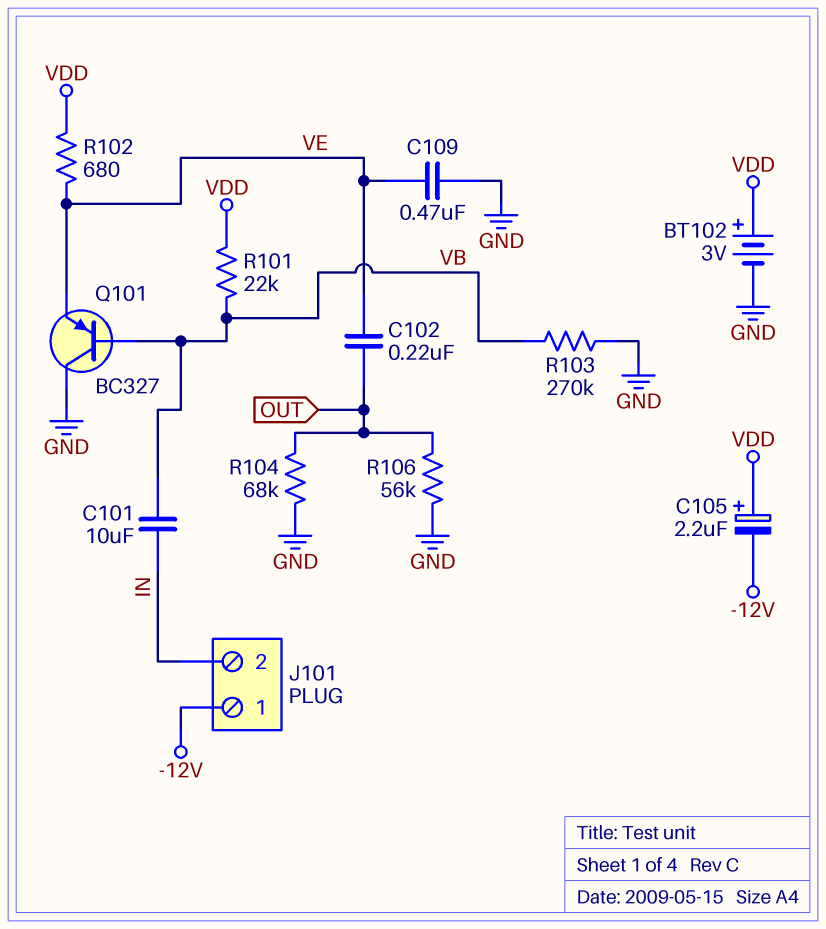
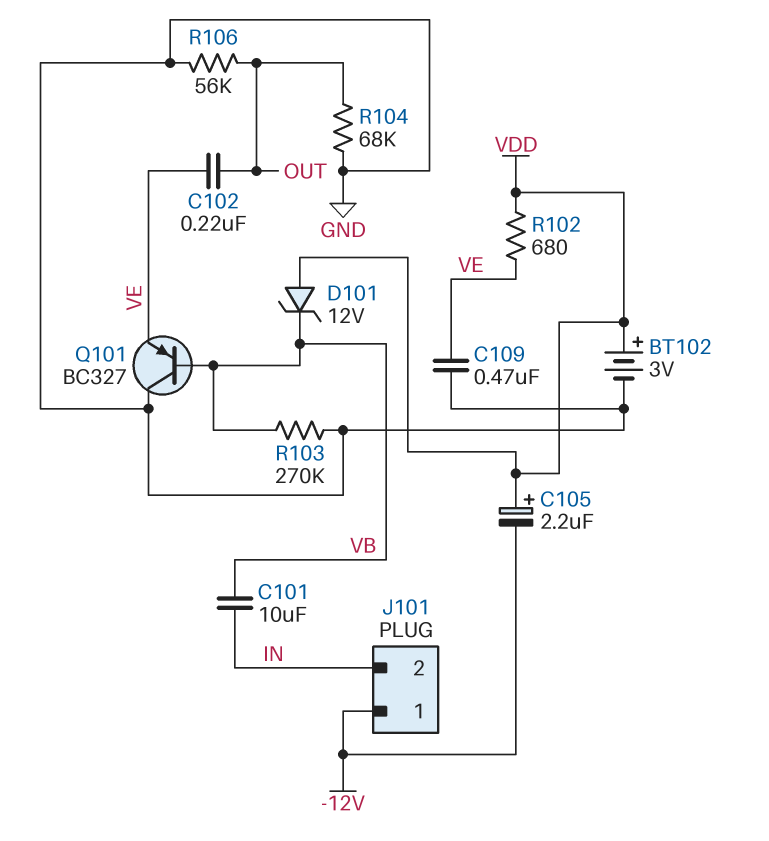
D101: none -> zener 12V (A VDD, K VB)
R101: 22k (VB, VDD) -> none

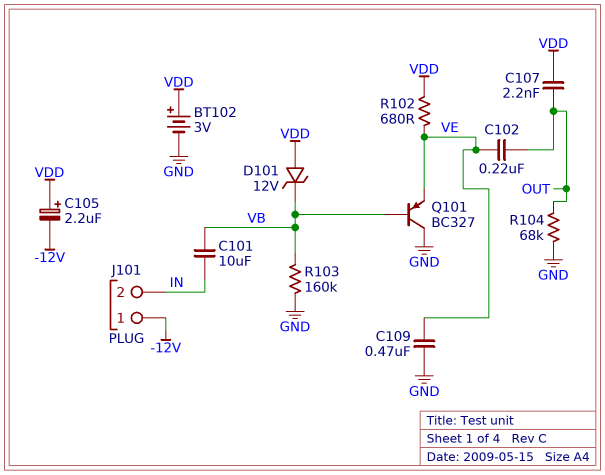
C107: none -> 2.2nF (OUT, VDD)
R103: 270k (GND, VB) -> 160k (GND, VB)
R106: 56k (GND, OUT) -> none

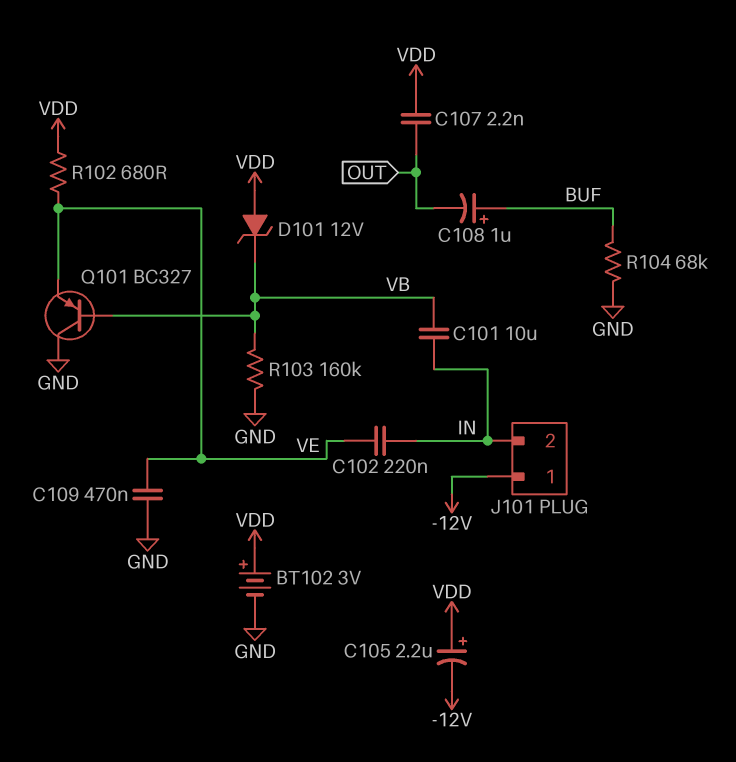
C102: 220nF (OUT, VE) -> 220nF (IN, VE)
C108: none -> 1uF (plus BUF, minus OUT)
R104: 68k (GND, OUT) -> 68k (BUF, GND)

